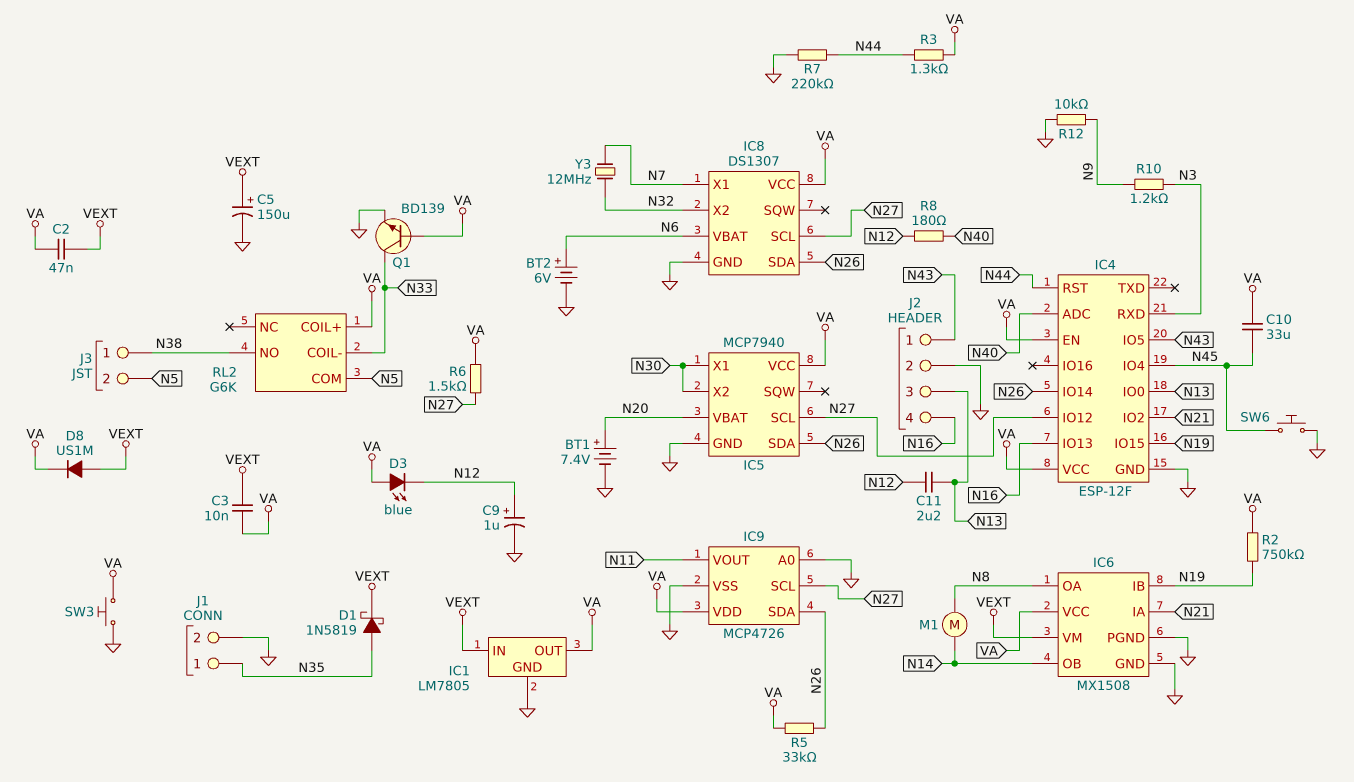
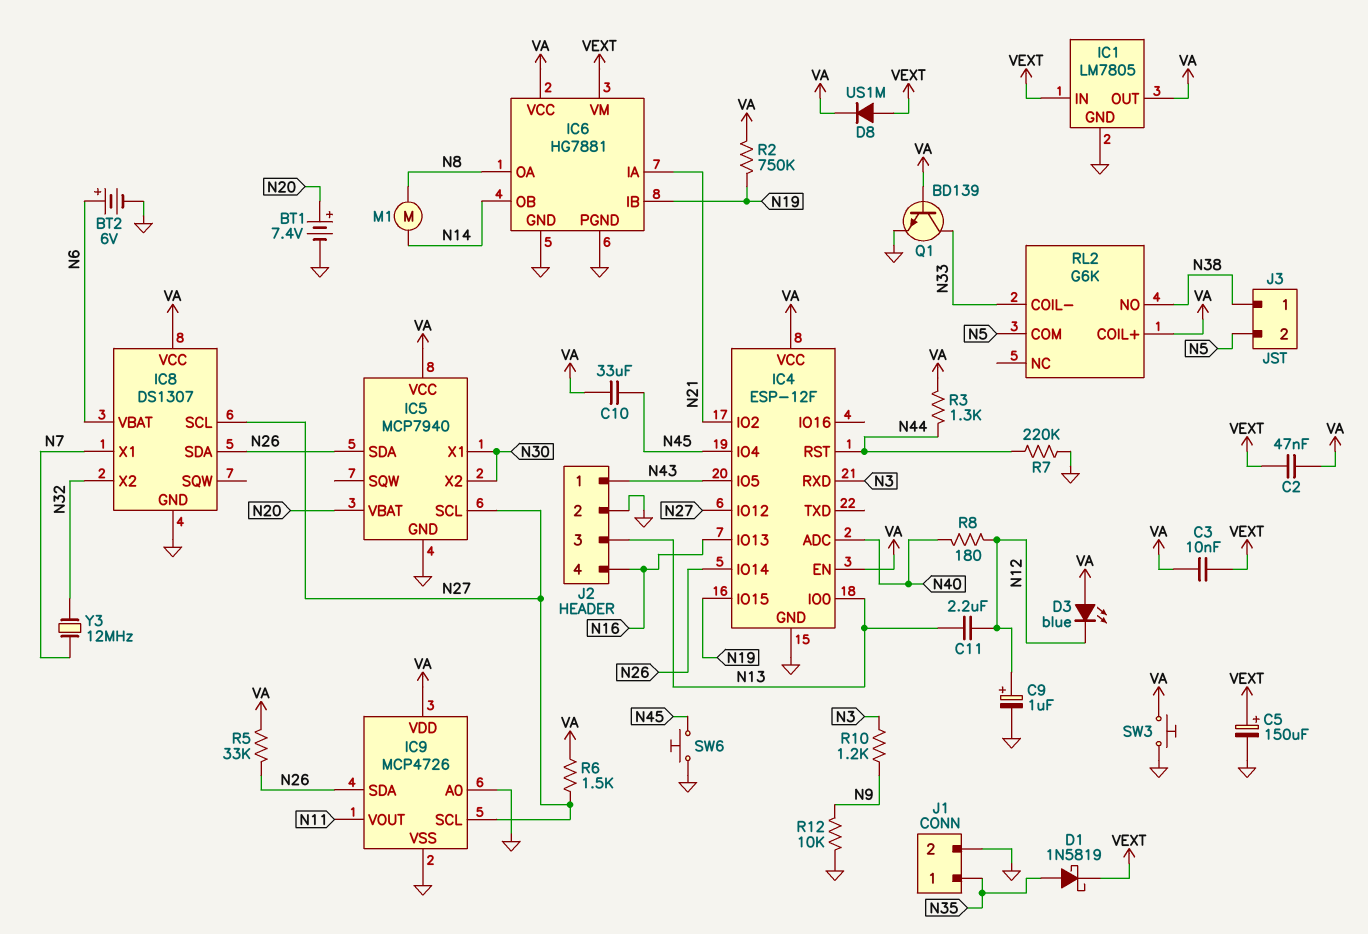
IC6: MX1508 -> HG7881

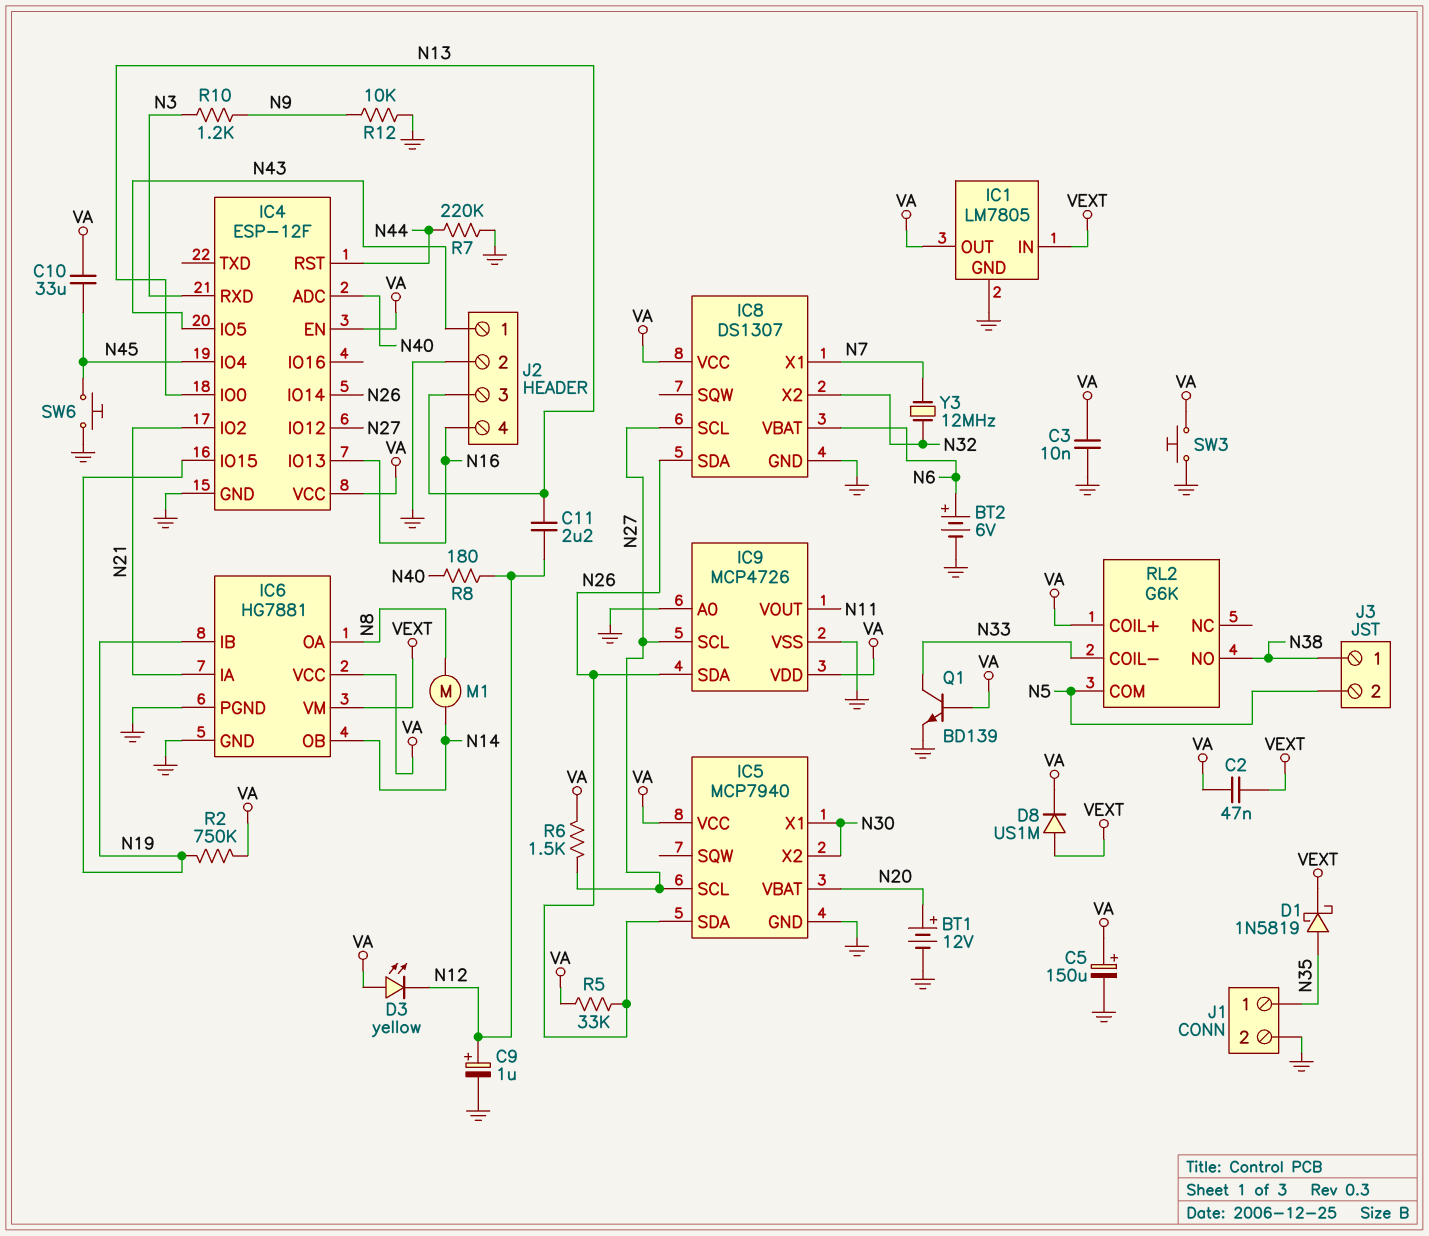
BT1: 7.4V (plus N20, minus GND) -> 12V (plus N20, minus GND)
C3: 10nF (VA, VEXT) -> 10nF (GND, VA)
C5: 150uF (plus VEXT, minus GND) -> 150uF (plus VA, minus GND)
D3: LED blue (A VA, K N12) -> LED yellow (A VA, K N12)
R3: 1.3k (N44, VA) -> none

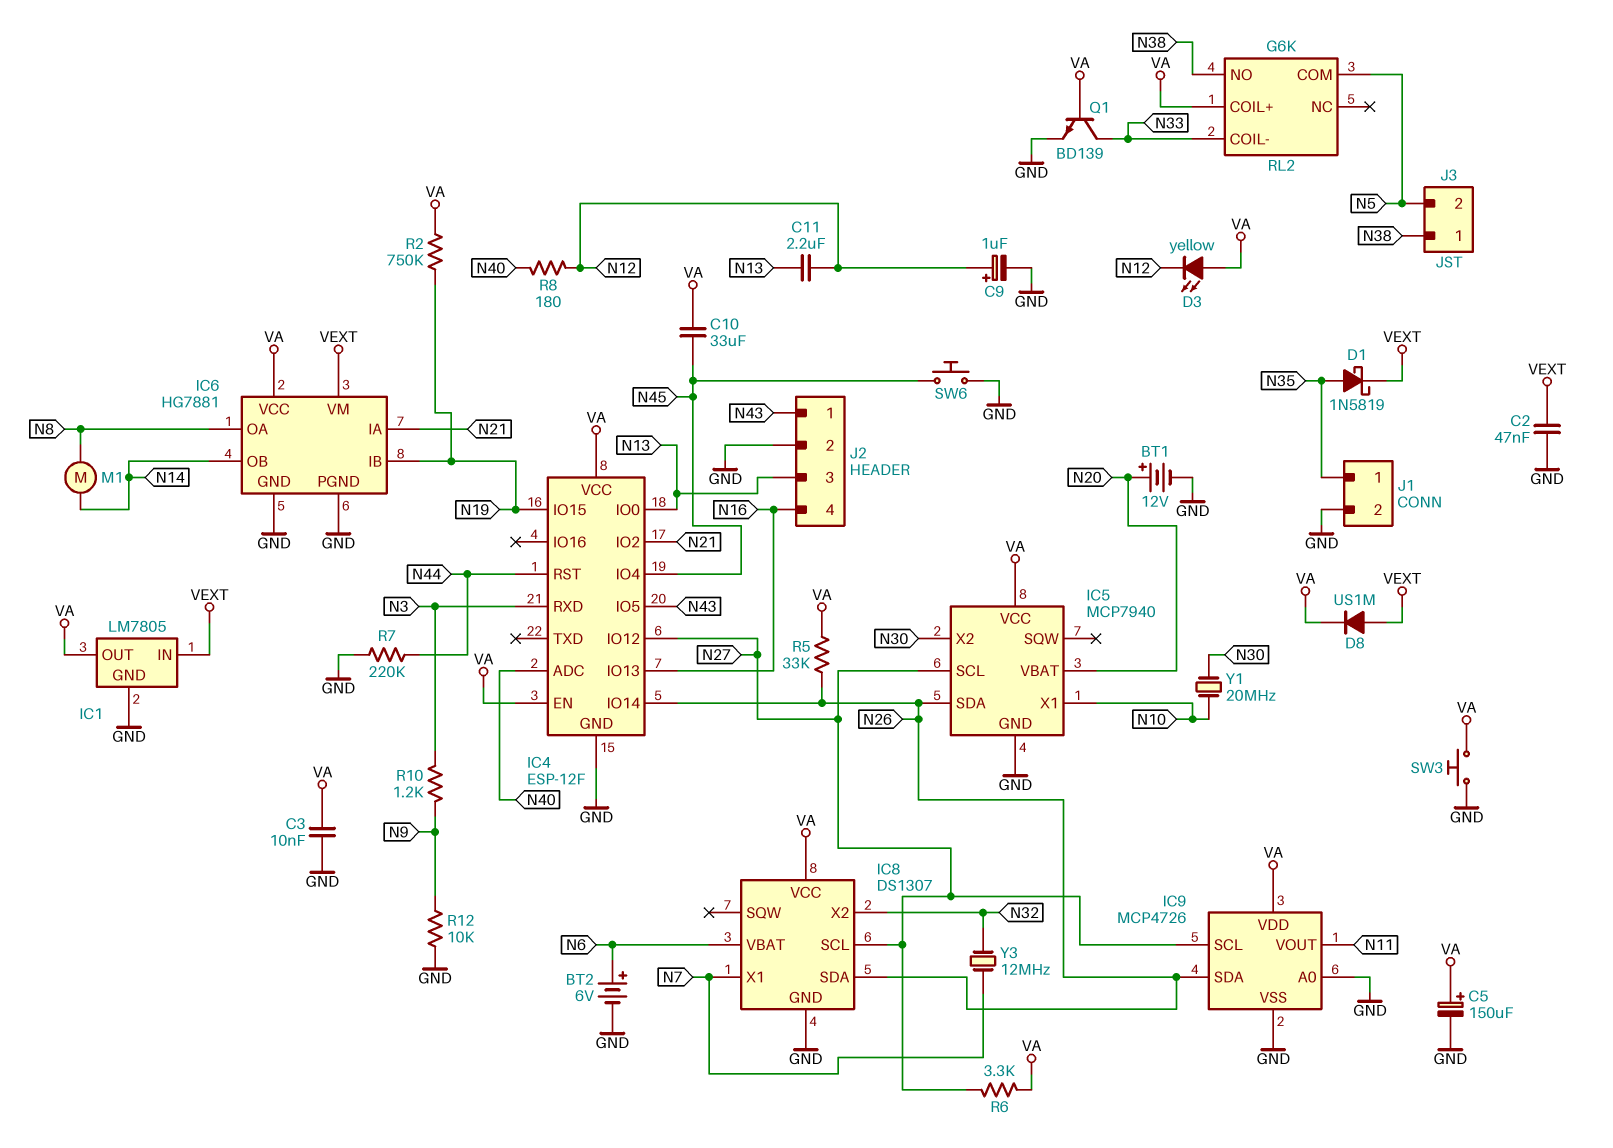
C2: 47nF (VA, VEXT) -> 47nF (GND, VEXT)
IC5 pin X1: N30 -> N10
R6: 1.5k (N27, VA) -> 3.3k (N27, VA)
Y1: none -> 20MHz (N10, N30)

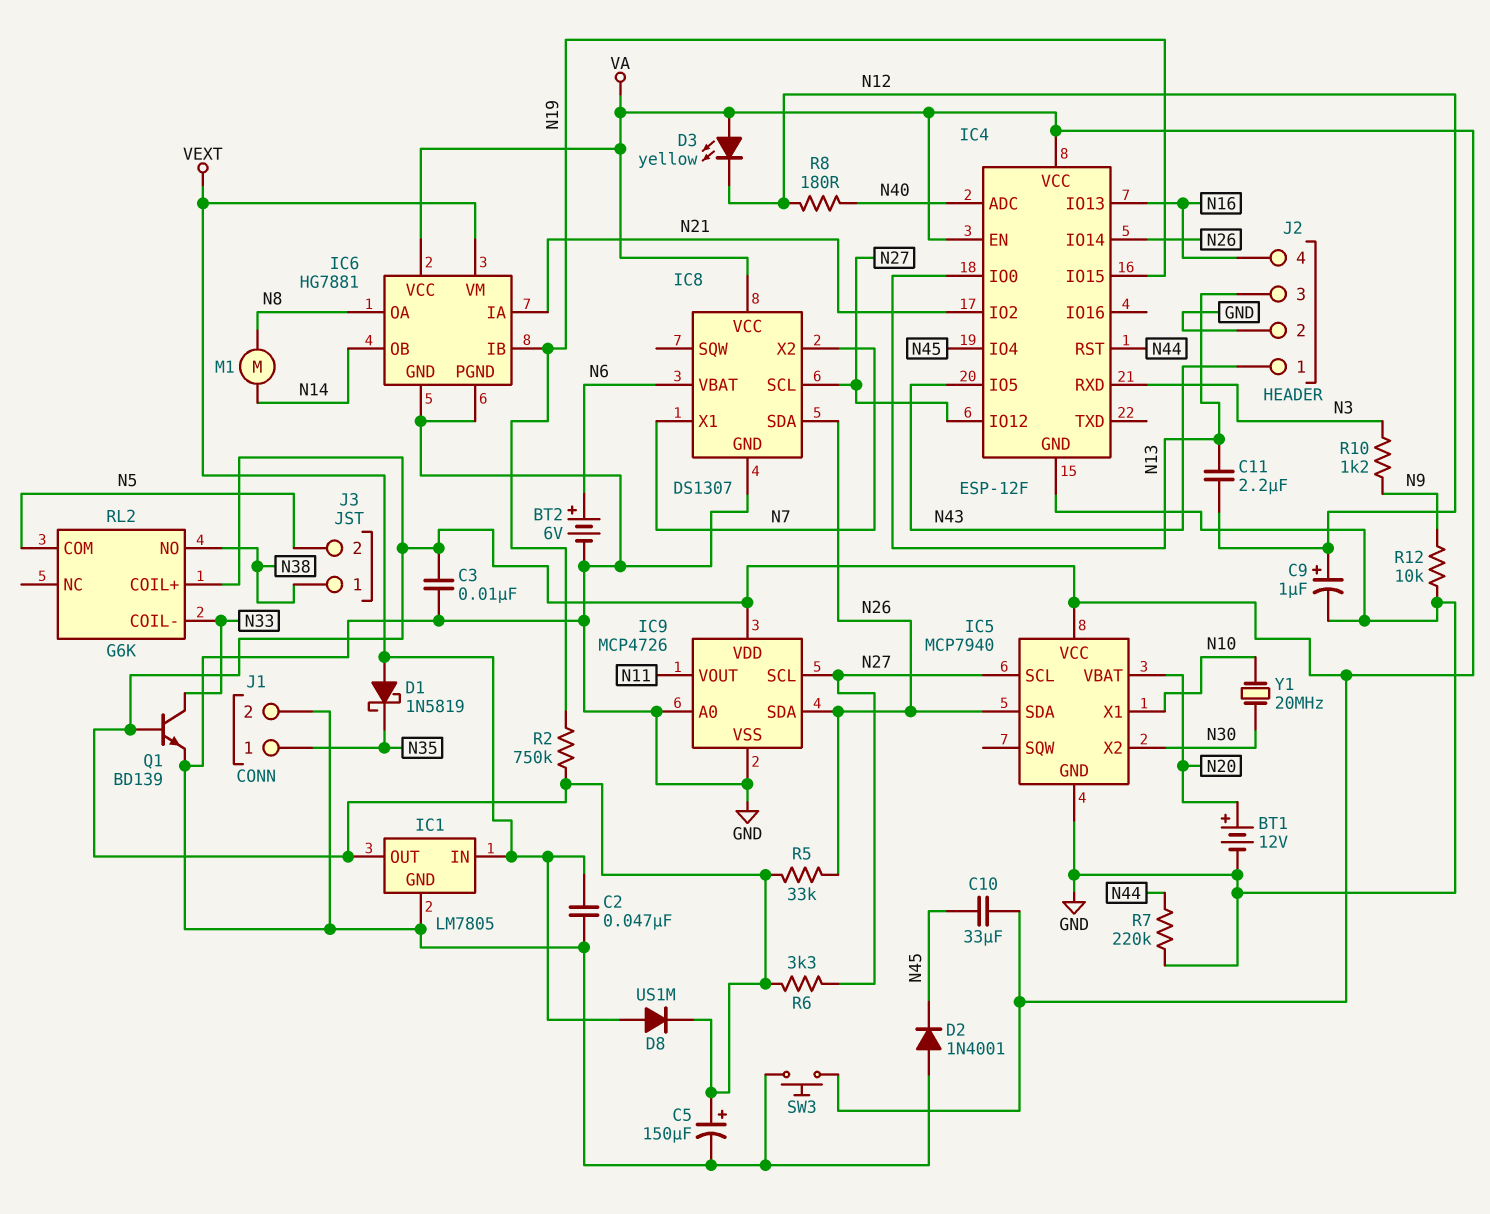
D1: schottky 1N5819 (A N35, K VEXT) -> schottky 1N5819 (A VEXT, K N35)
D2: none -> diode 1N4001 (A GND, K N45)
IC8 pin X2: N32 -> N7
SW6: button (GND, N45) -> none
Y3: 12MHz (N7, N32) -> none

